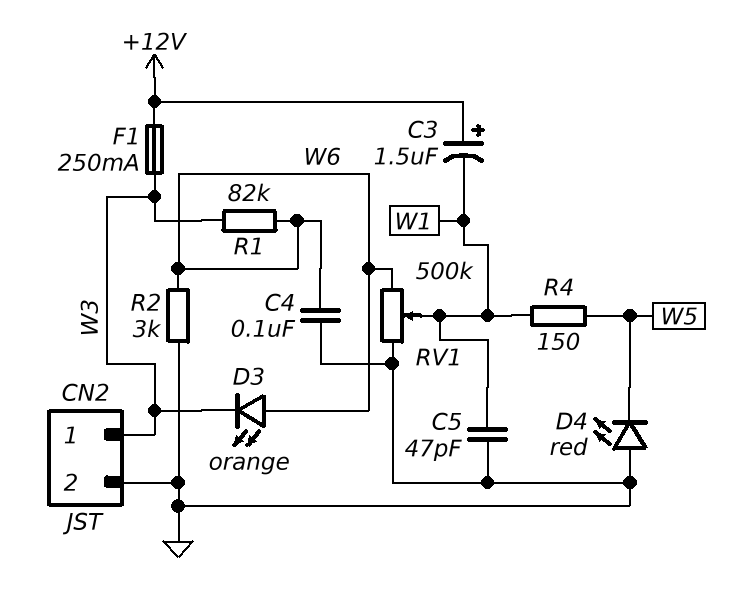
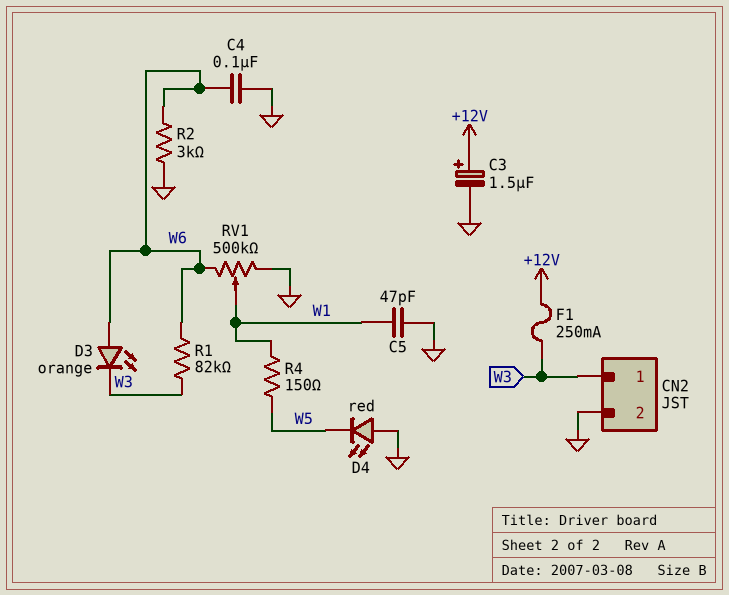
C3: 1.5uF (plus +12V, minus W1) -> 1.5uF (plus +12V, minus GND)

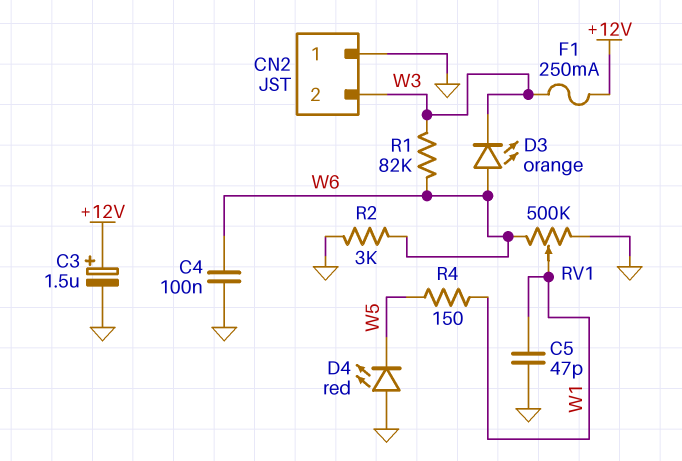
CN2 pin 1: W3 -> GND
CN2 pin 2: GND -> W3

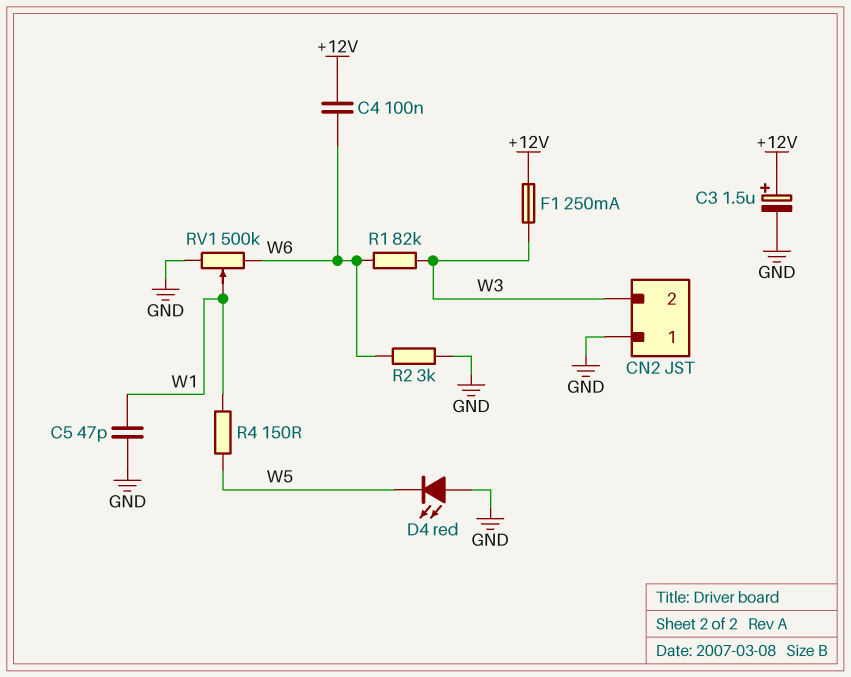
C4: 100nF (GND, W6) -> 100nF (+12V, W6)
D3: LED orange (A W6, K W3) -> none

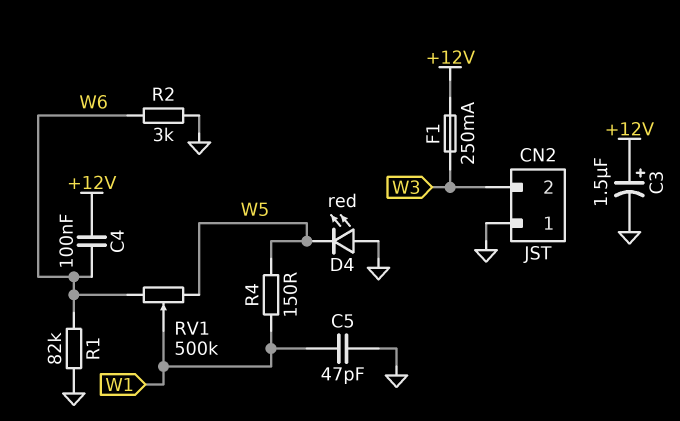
R1: 82k (W3, W6) -> 82k (GND, W6)
RV1: 500k (GND, W6, wiper W1) -> 500k (W5, W6, wiper W1)

